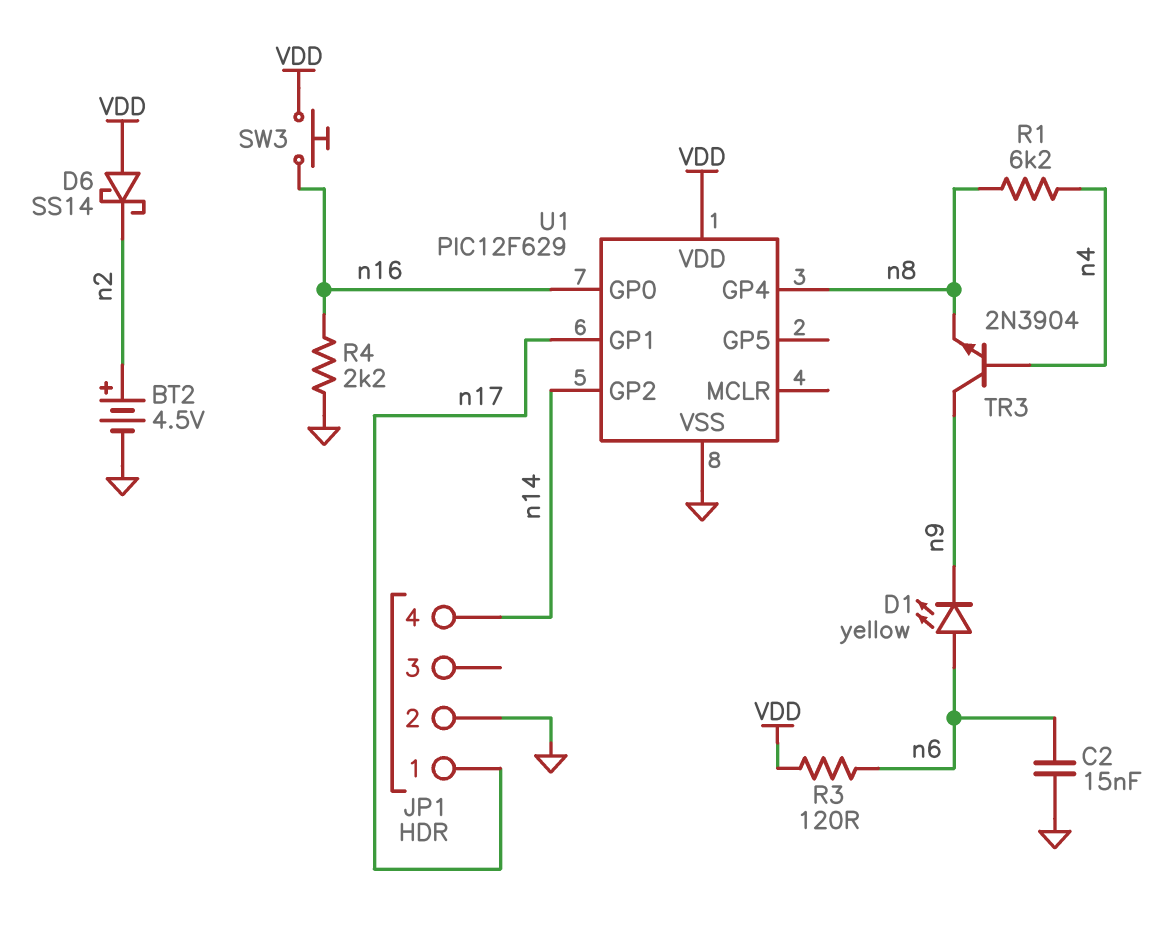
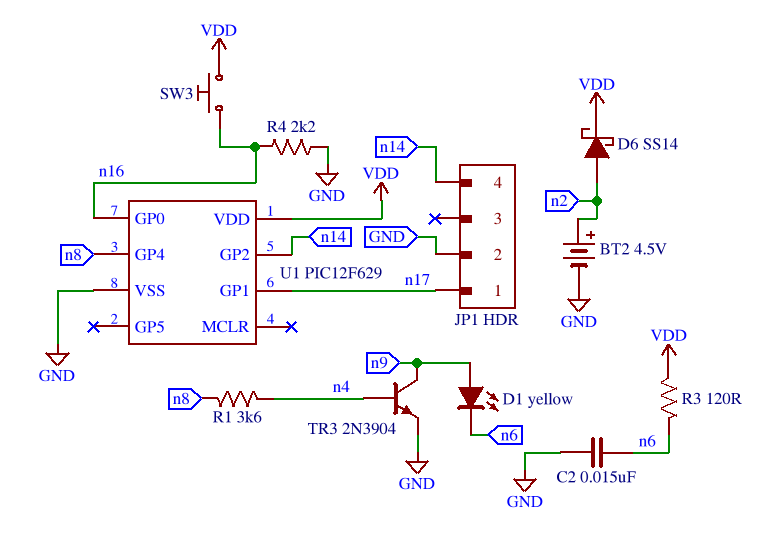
D1: LED yellow (A n6, K n9) -> LED yellow (A n9, K n6)
D6: schottky SS14 (A VDD, K n2) -> schottky SS14 (A n2, K VDD)
R1: 6.2k (n4, n8) -> 3.6k (n4, n8)
TR3: NPN 2N3904 (B n4, C n9, E n8) -> NPN 2N3904 (B n4, C n9, E GND)

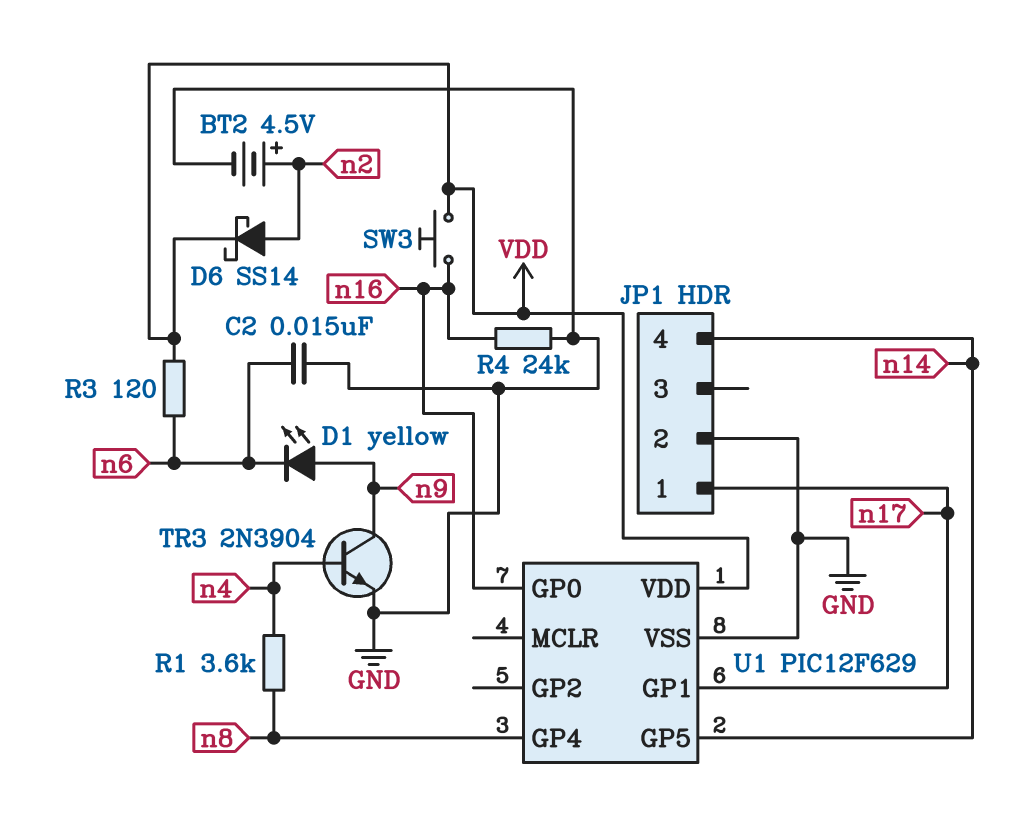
R4: 2.2k (GND, n16) -> 24k (GND, n16)
U1 pin GP2: n14 -> none
U1 pin GP5: none -> n14

